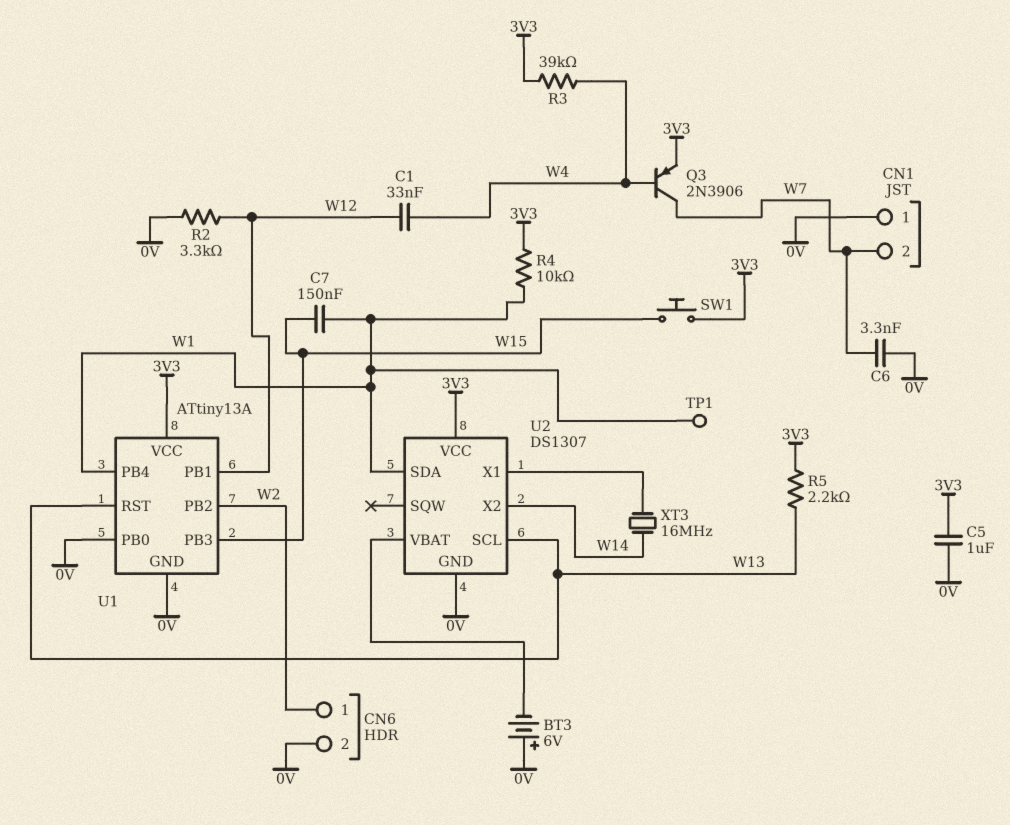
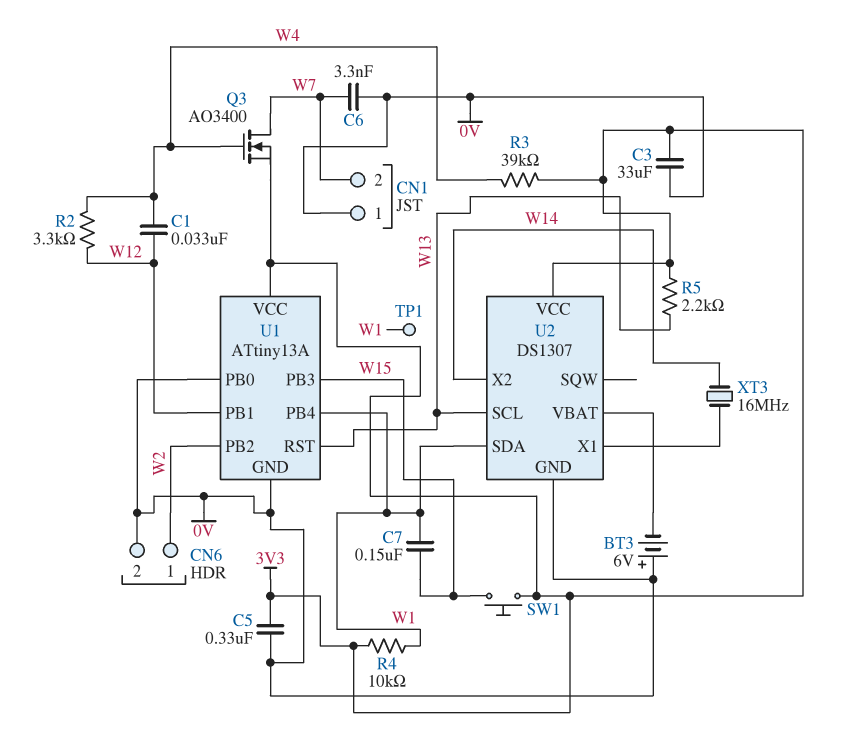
C3: none -> 33uF (0V, 3V3)
C5: 1uF (0V, 3V3) -> 330nF (0V, 3V3)
Q3: PNP 2N3906 (B W4, C W7, E 3V3) -> NMOS AO3400 (G W4, D W7, S 3V3)
R2: 3.3k (0V, W12) -> 3.3k (W4, W12)

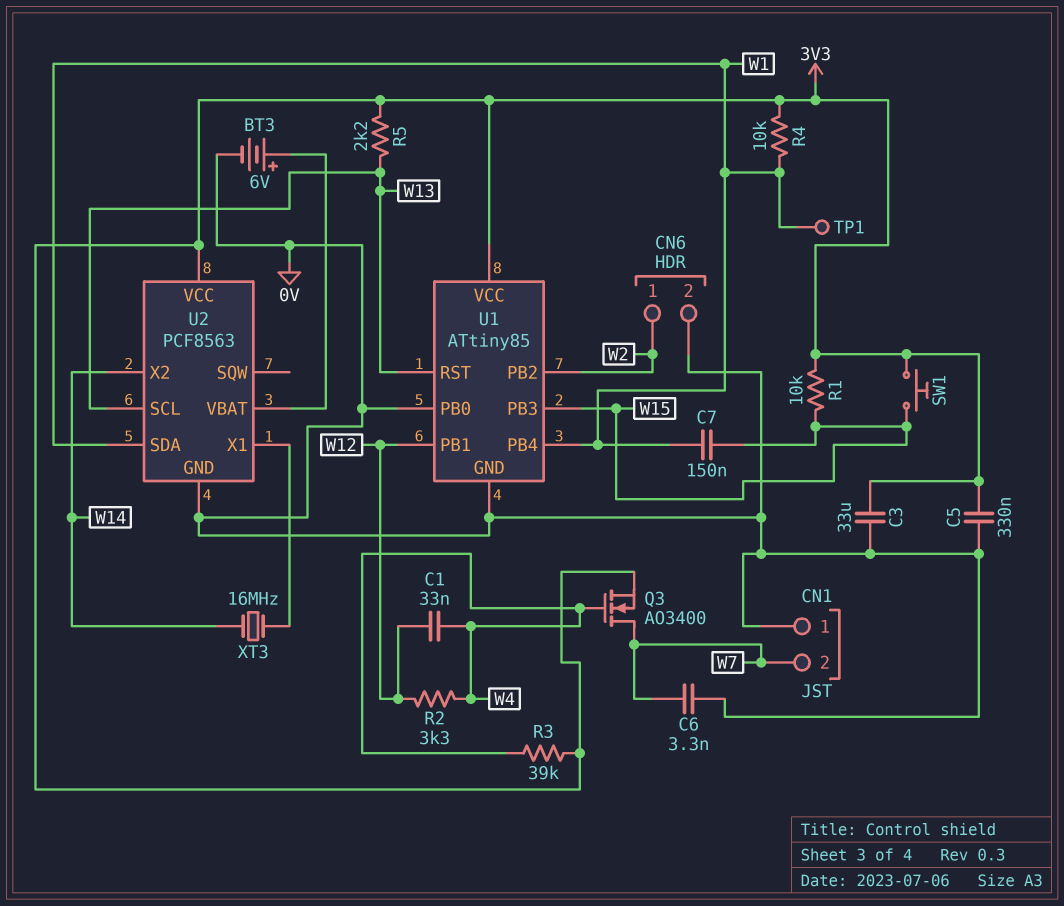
BT3: 6V (plus 0V, minus U2/VBAT) -> 6V (plus U2/VBAT, minus 0V)
R1: none -> 10k (3V3, W15)
U1: ATtiny13A -> ATtiny85
U2: DS1307 -> PCF8563

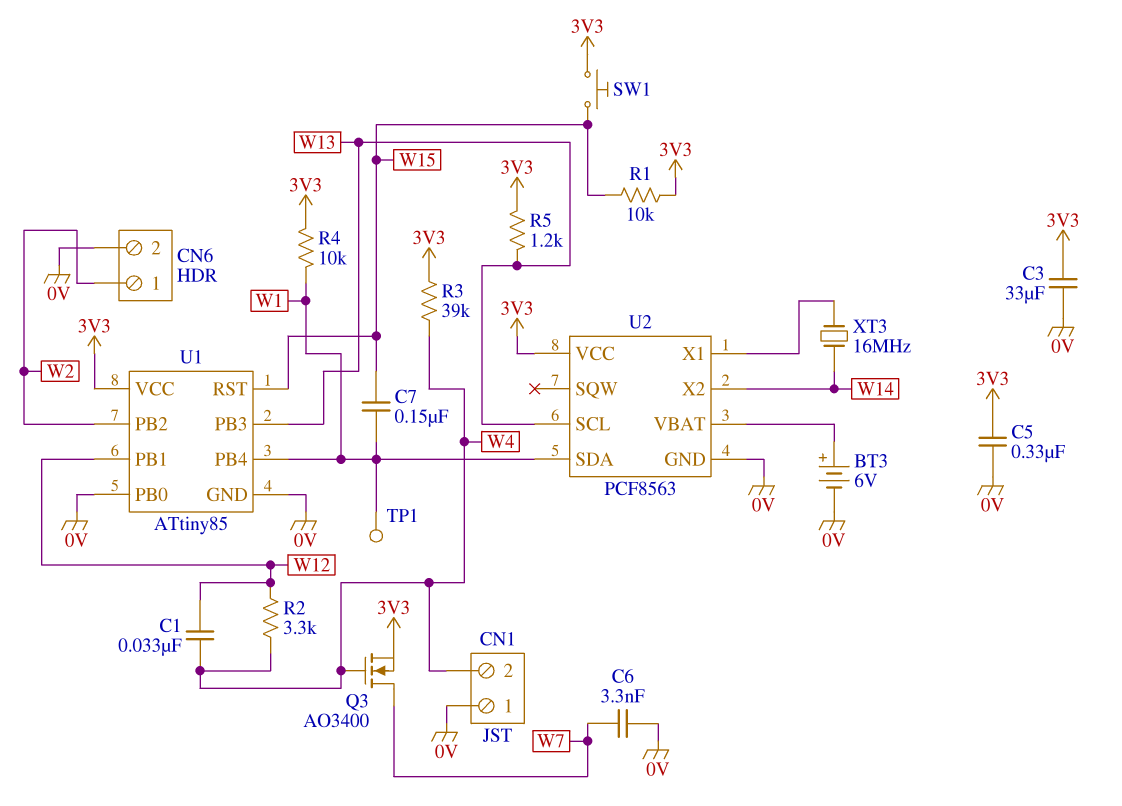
CN1 pin 2: W7 -> W4
R5: 2.2k (3V3, W13) -> 1.2k (3V3, W13)
U1 pin PB3: W15 -> W13
U1 pin RST: W13 -> W15

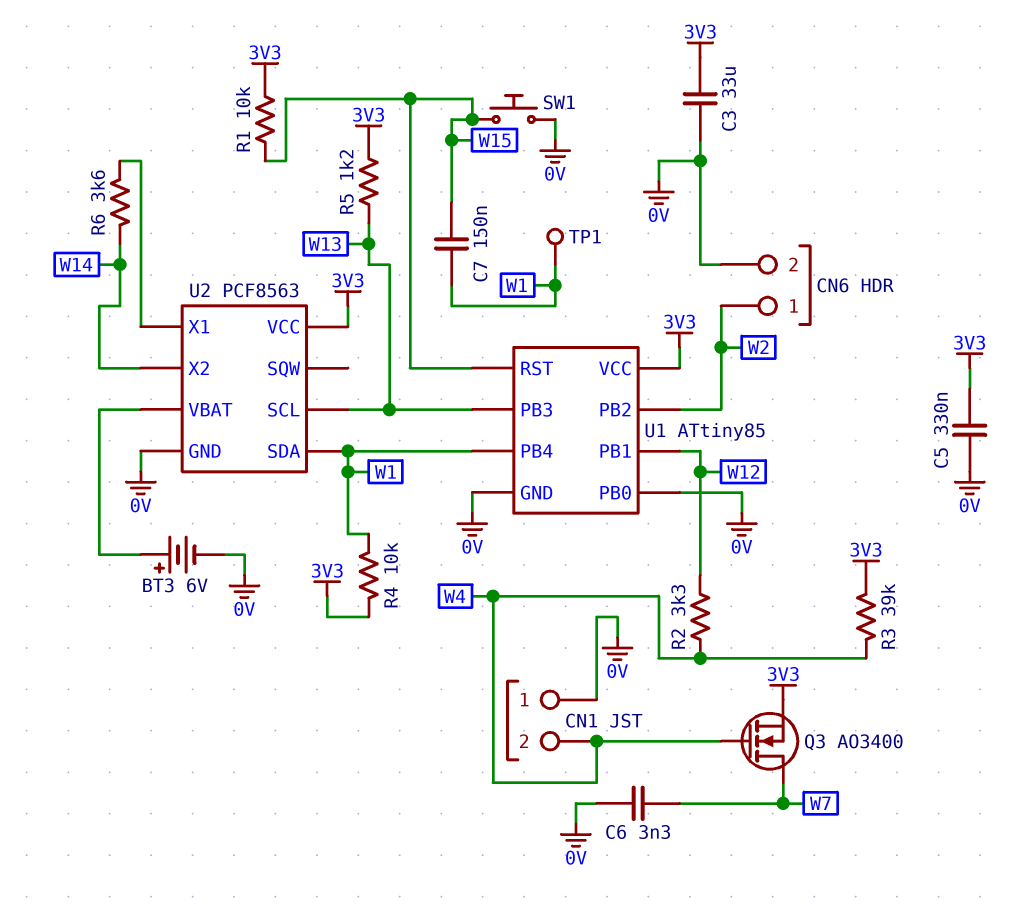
C1: 33nF (W4, W12) -> none
R6: none -> 3.6k (U2/X1, W14)
SW1: button (3V3, W15) -> button (0V, W15)
XT3: 16MHz (U2/X1, W14) -> none

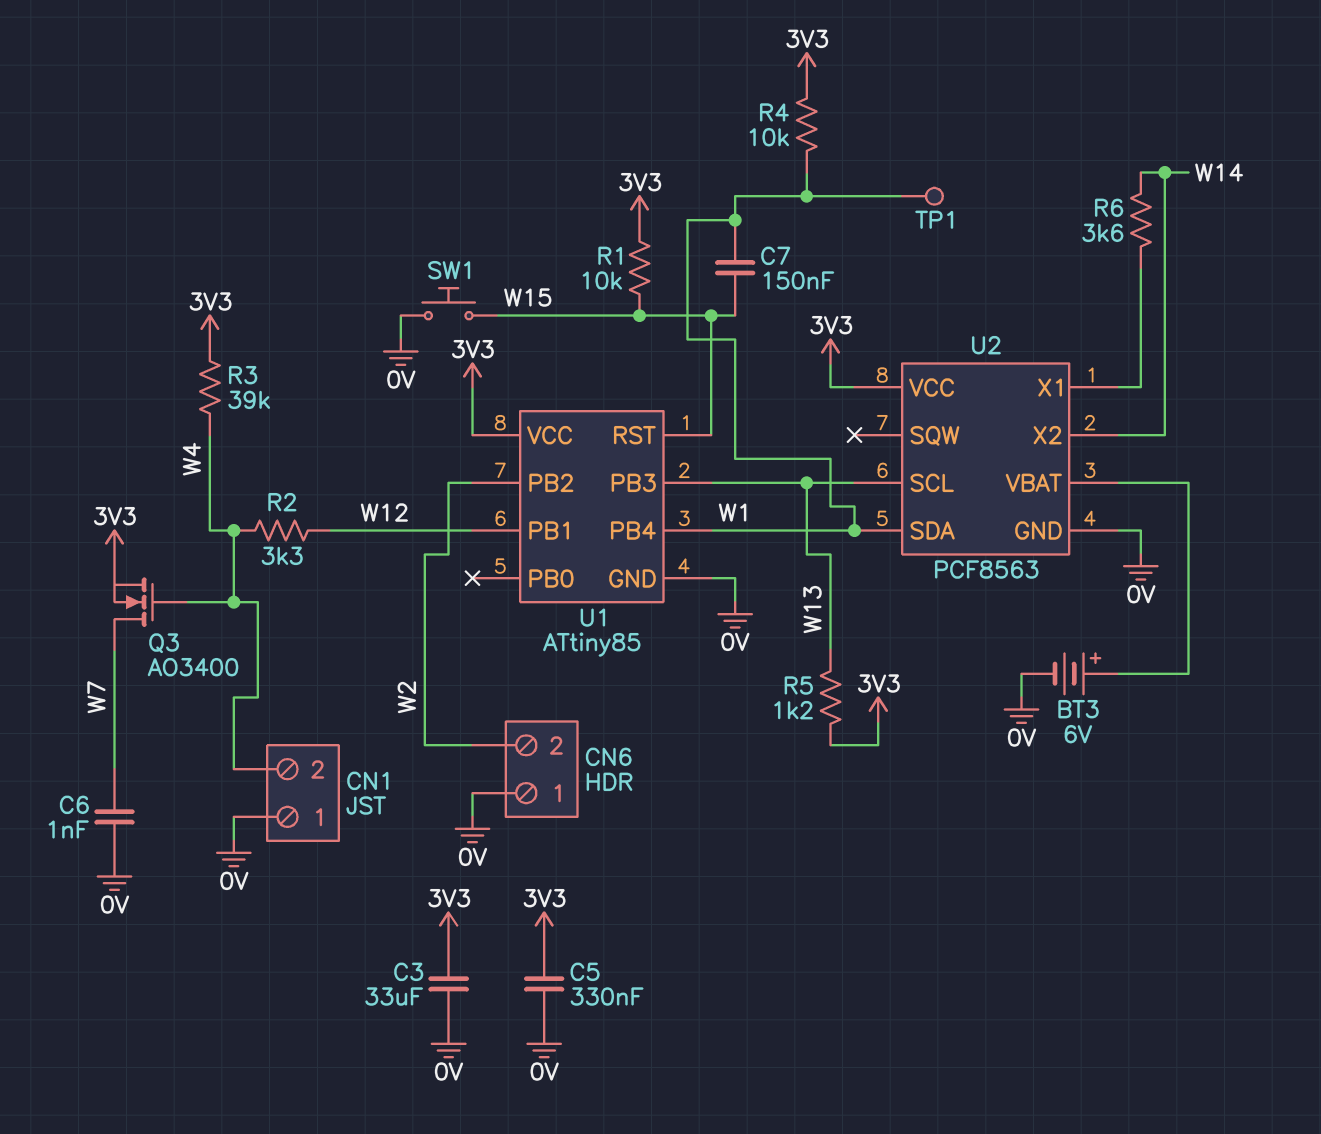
C6: 3.3nF (0V, W7) -> 1nF (0V, W7)
CN6 pin 1: W2 -> 0V
CN6 pin 2: 0V -> W2
U1 pin PB0: 0V -> none

